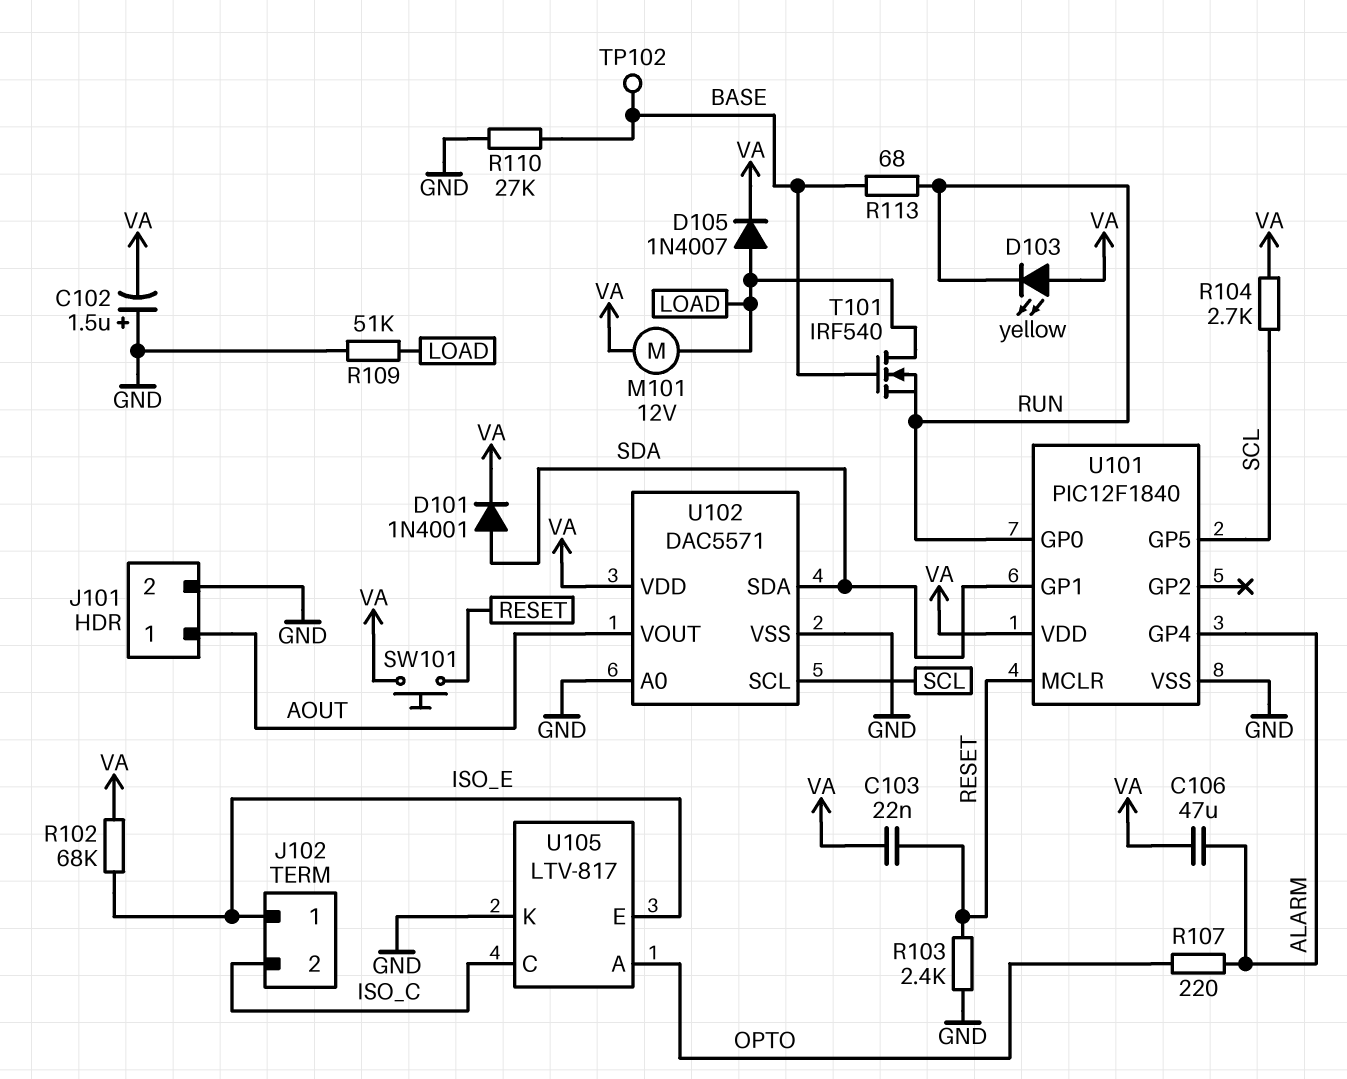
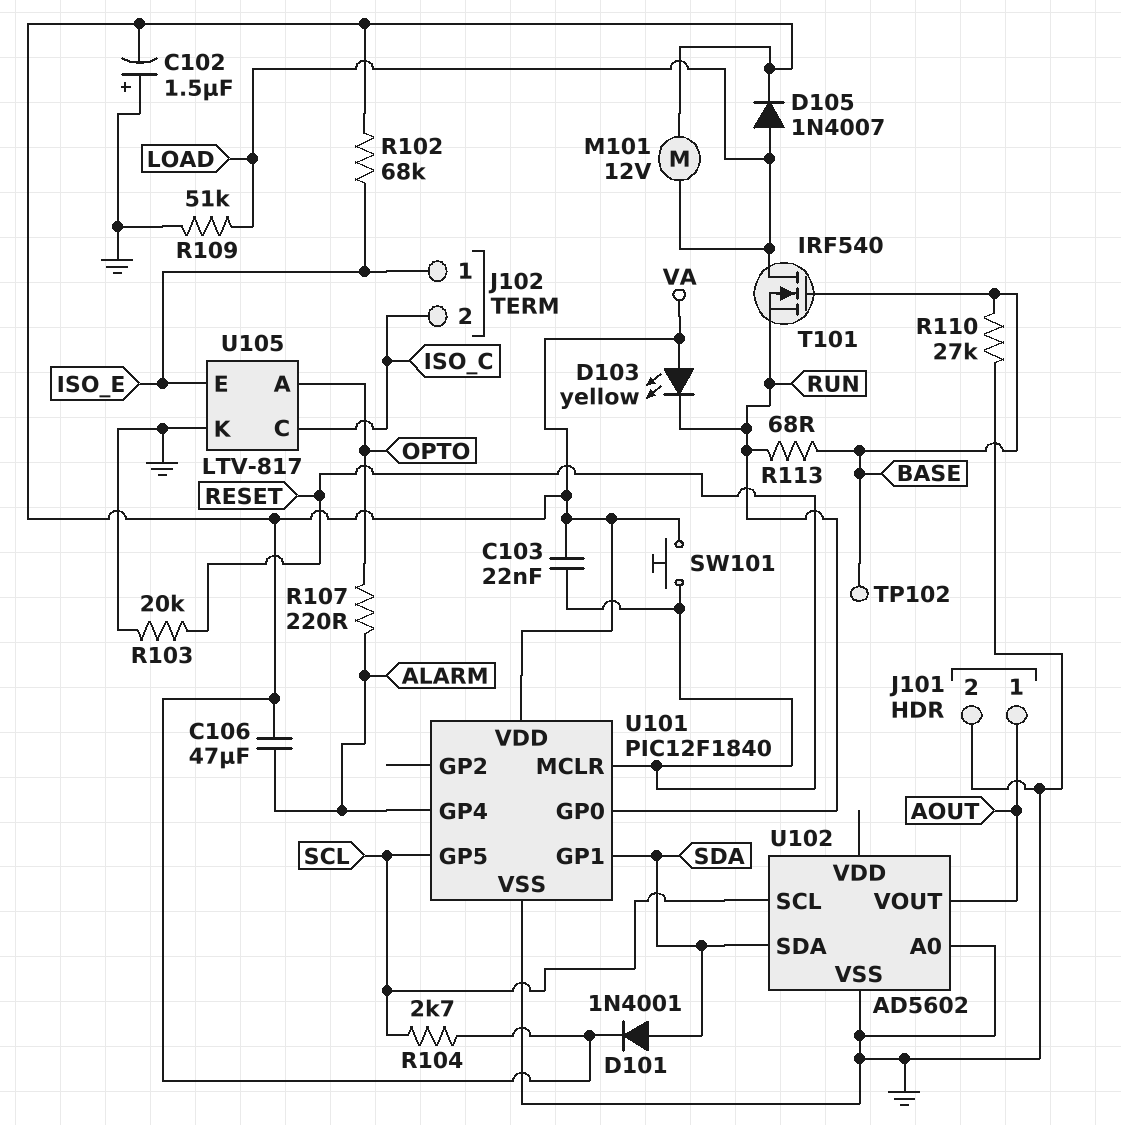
R103: 2.4k (GND, RESET) -> 20k (GND, RESET)
U102: DAC5571 -> AD5602
U102 pin VDD: VA -> none

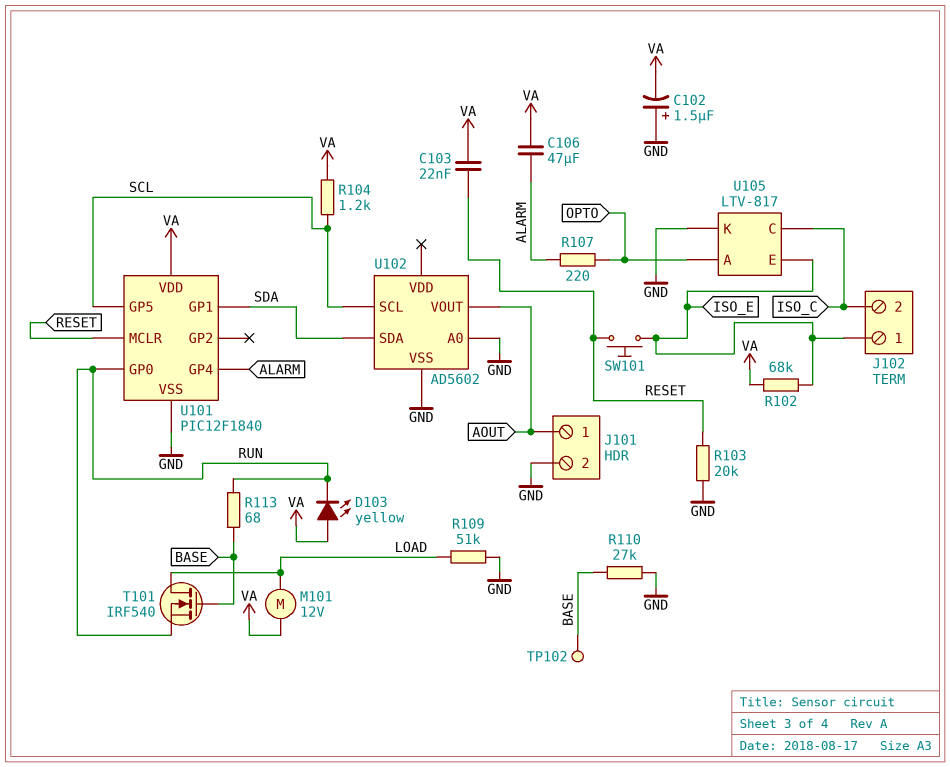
D101: diode 1N4001 (A SDA, K VA) -> none
D105: diode 1N4007 (A LOAD, K VA) -> none
R104: 2.7k (SCL, VA) -> 1.2k (SCL, VA)
SW101: button (RESET, VA) -> button (ISO_E, RESET)

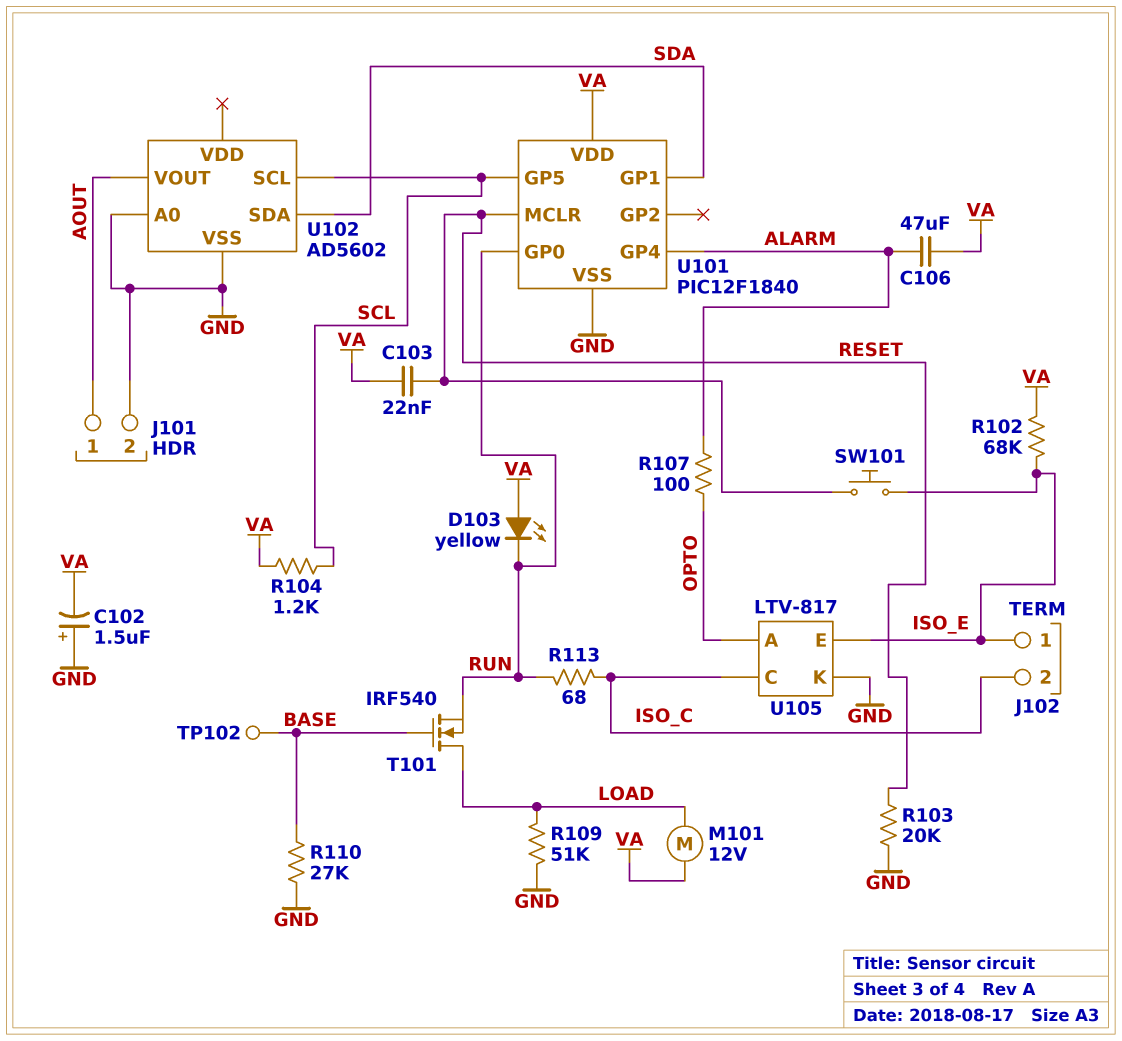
R107: 220 (ALARM, OPTO) -> 100 (ALARM, OPTO)
R113: 68 (BASE, RUN) -> 68 (ISO_C, RUN)

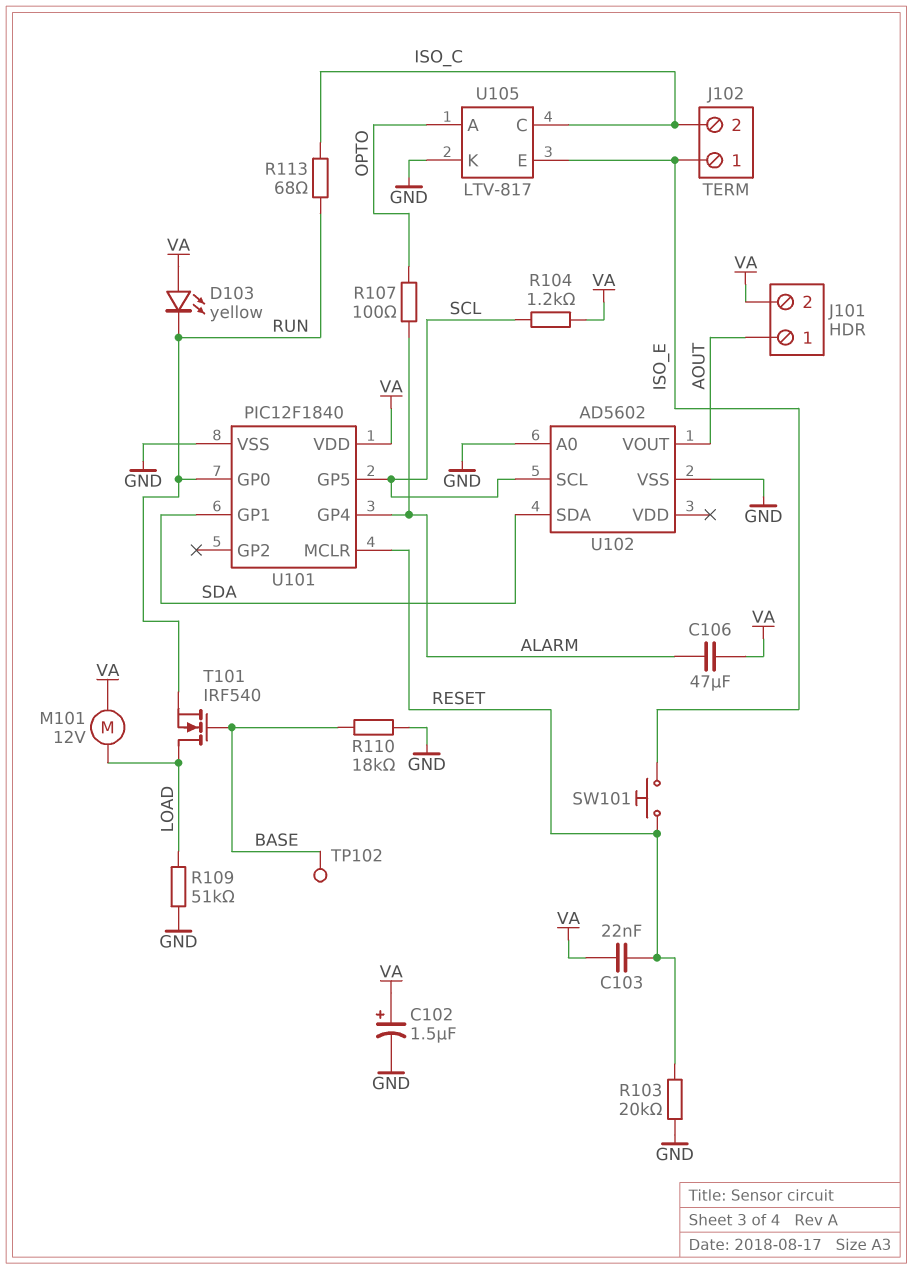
C102: 1.5uF (plus GND, minus VA) -> 1.5uF (plus VA, minus GND)
J101 pin 2: GND -> VA
R102: 68k (ISO_E, VA) -> none
R110: 27k (BASE, GND) -> 18k (BASE, GND)

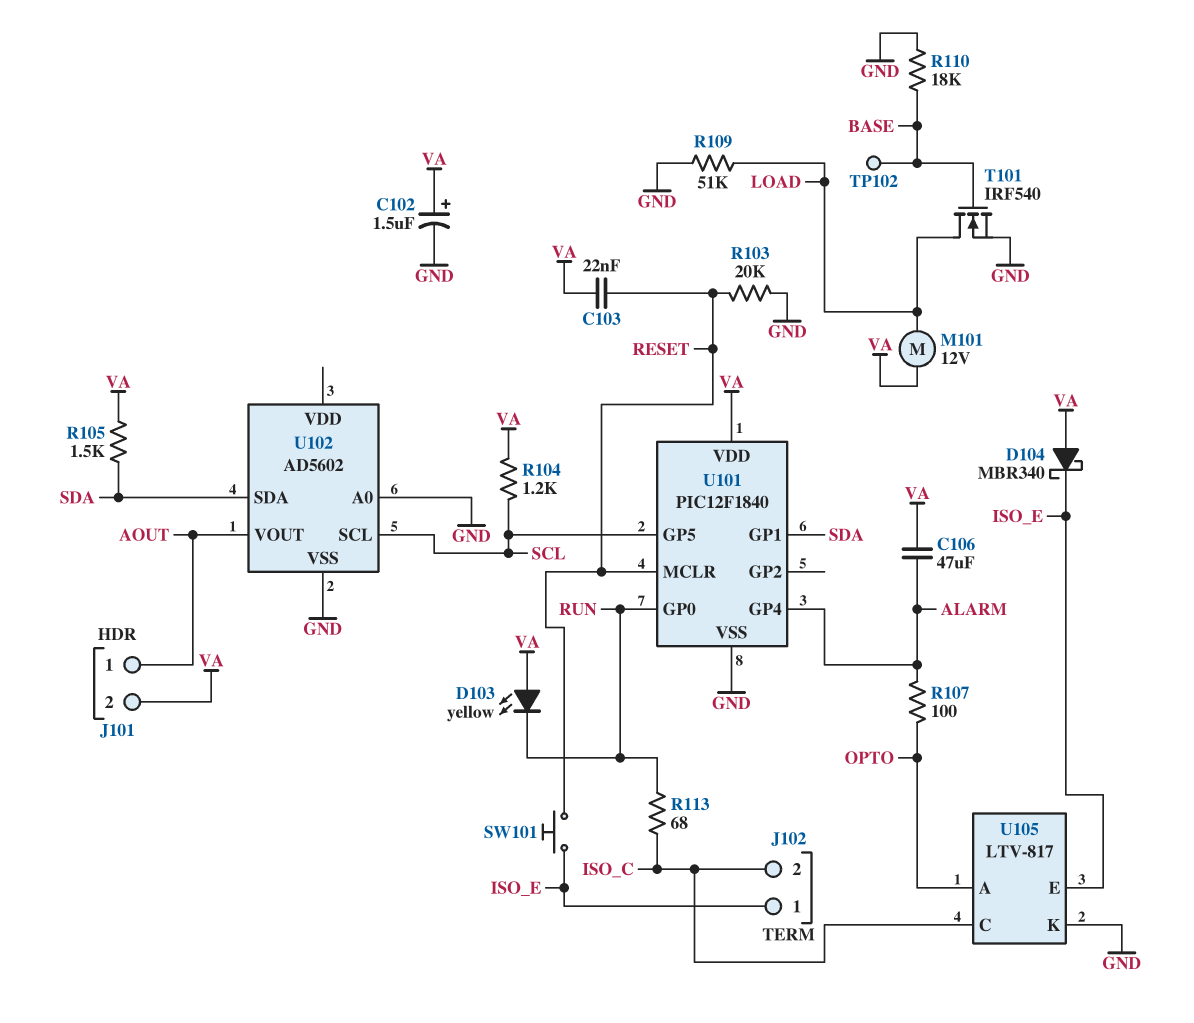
D104: none -> schottky MBR340 (A VA, K ISO_E)
R105: none -> 1.5k (SDA, VA)
T101: NMOS IRF540 (G BASE, D LOAD, S RUN) -> NMOS IRF540 (G BASE, D LOAD, S GND)

